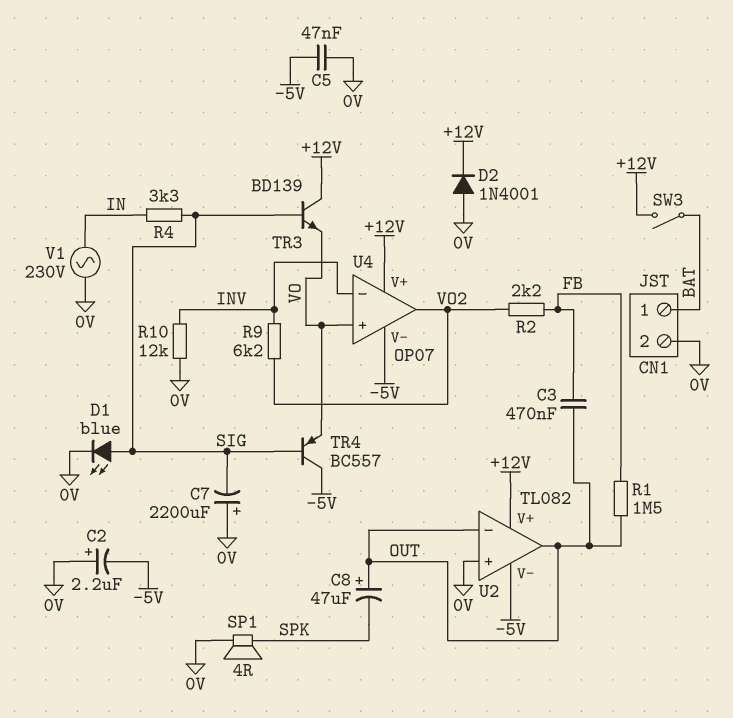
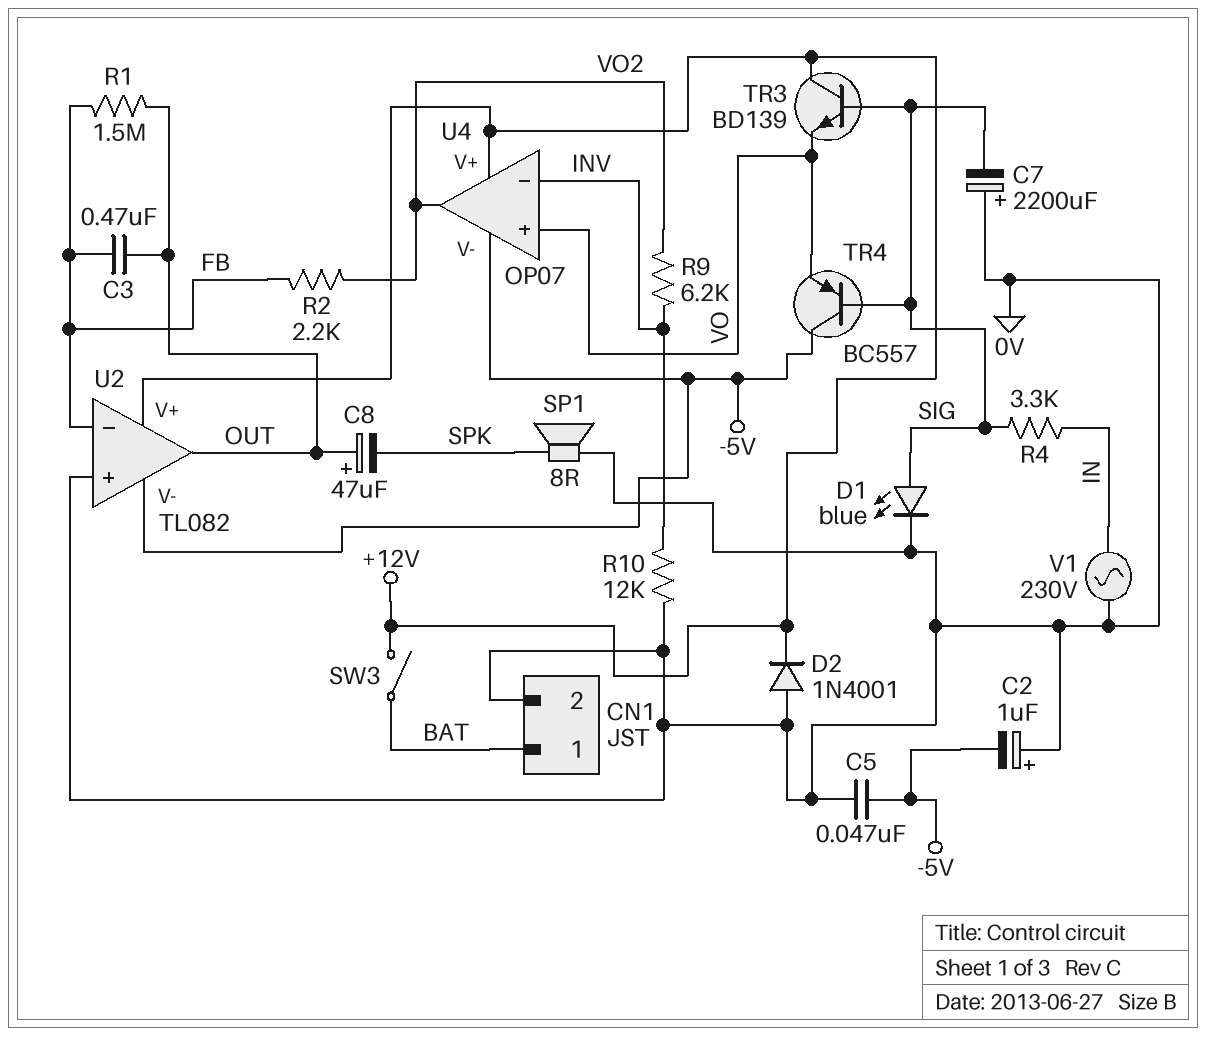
C2: 2.2uF (plus 0V, minus -5V) -> 1uF (plus 0V, minus -5V)
SP1: speaker 4R (0V, SPK) -> speaker 8R (0V, SPK)
U2 pin in-: OUT -> FB

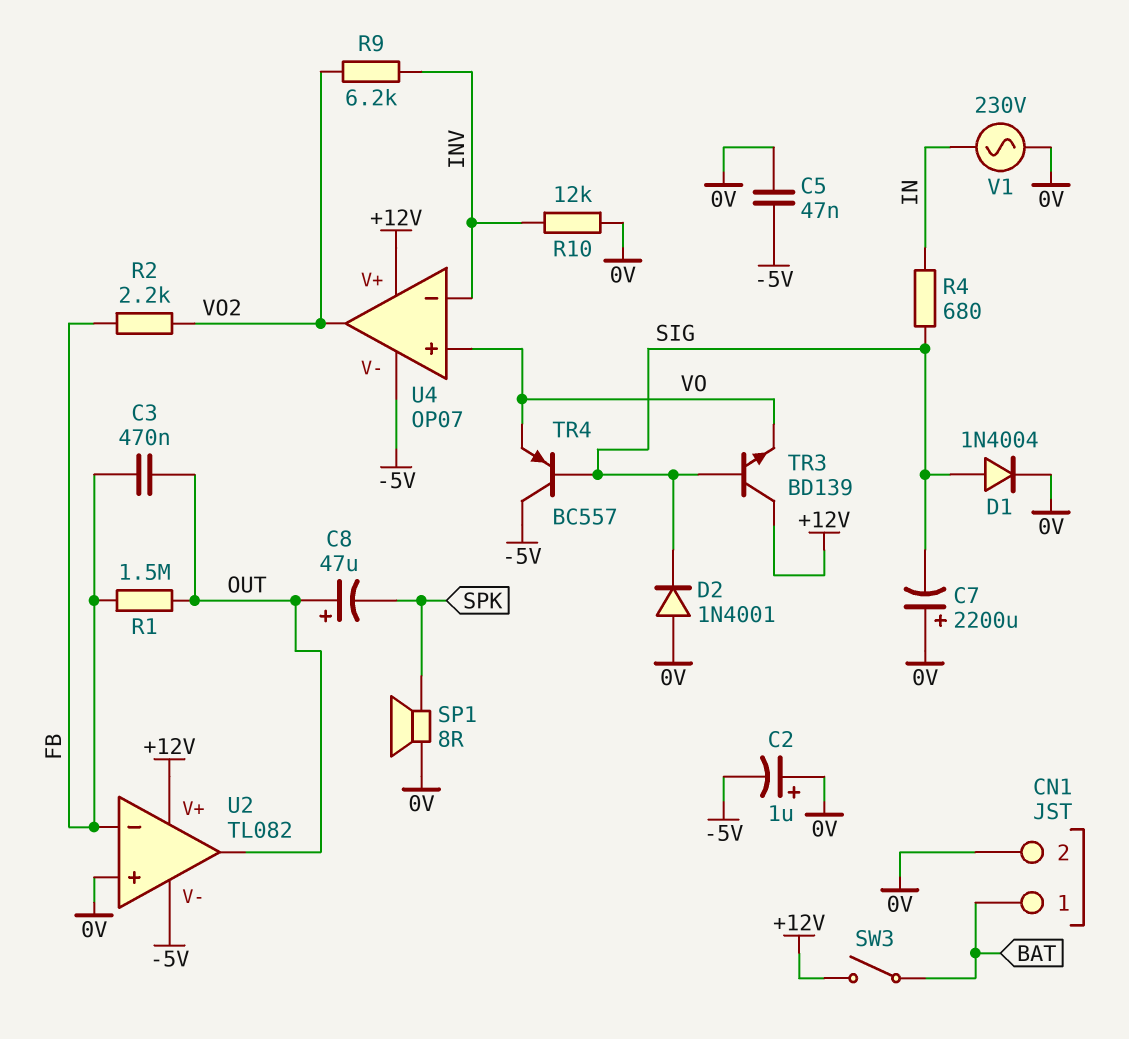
D1: LED blue (A SIG, K 0V) -> diode 1N4004 (A SIG, K 0V)
D2: diode 1N4001 (A 0V, K +12V) -> diode 1N4001 (A 0V, K SIG)
R4: 3.3k (IN, SIG) -> 680 (IN, SIG)

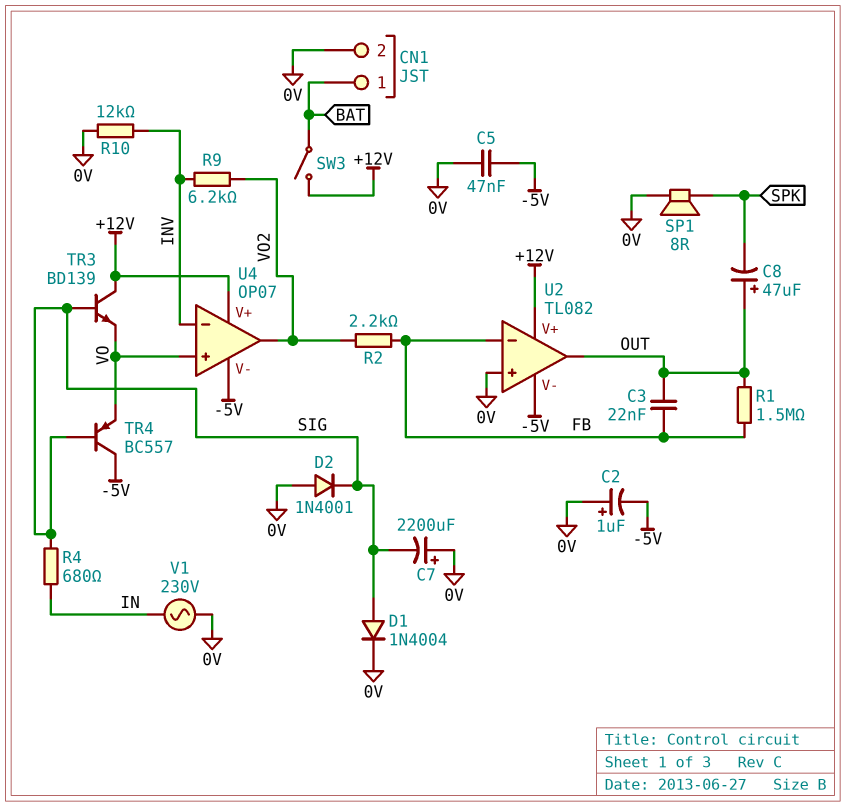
C3: 470nF (FB, OUT) -> 22nF (FB, OUT)

